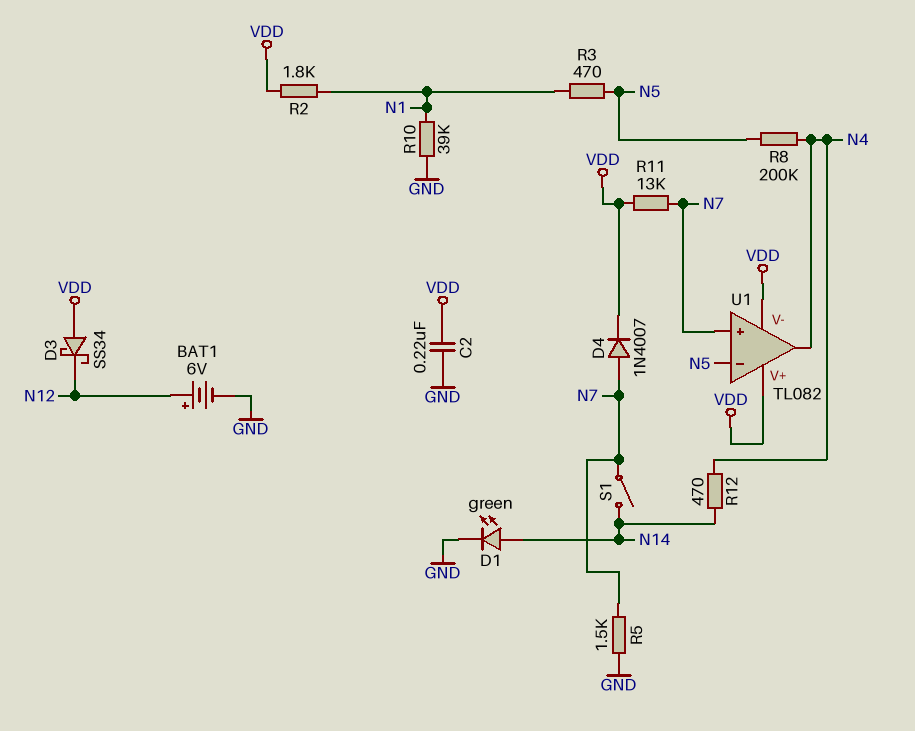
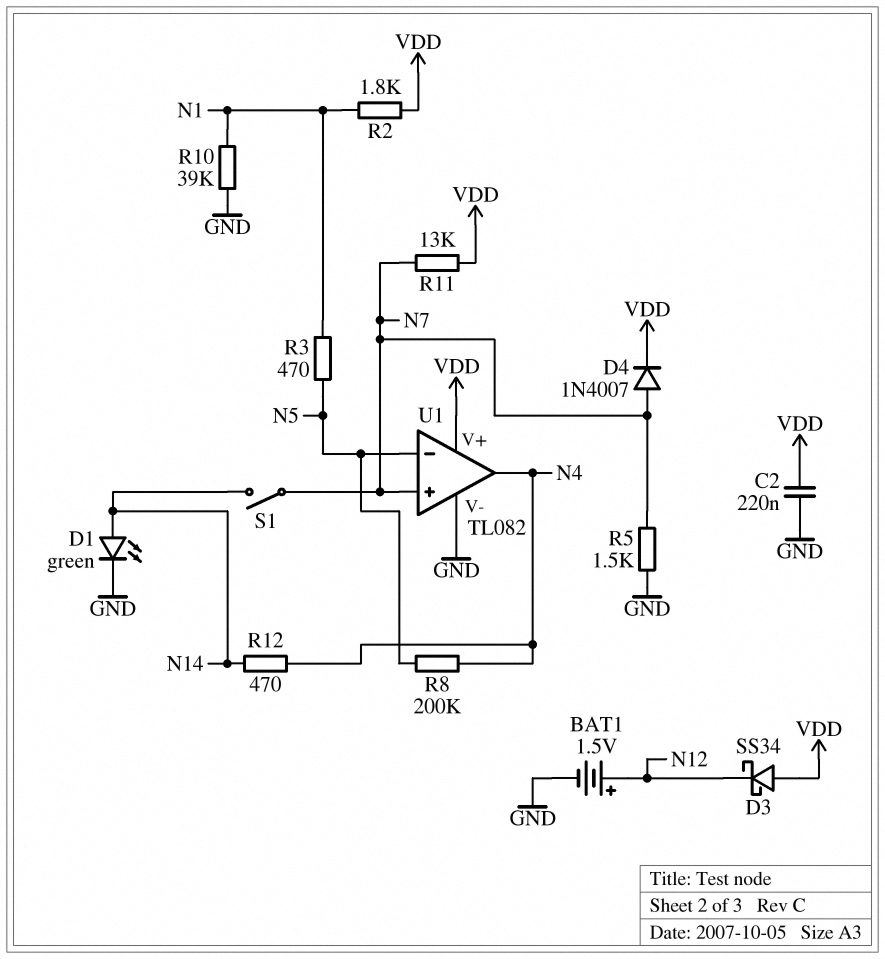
BAT1: 6V (plus N12, minus GND) -> 1.5V (plus N12, minus GND)
U1 pin V-: VDD -> GND

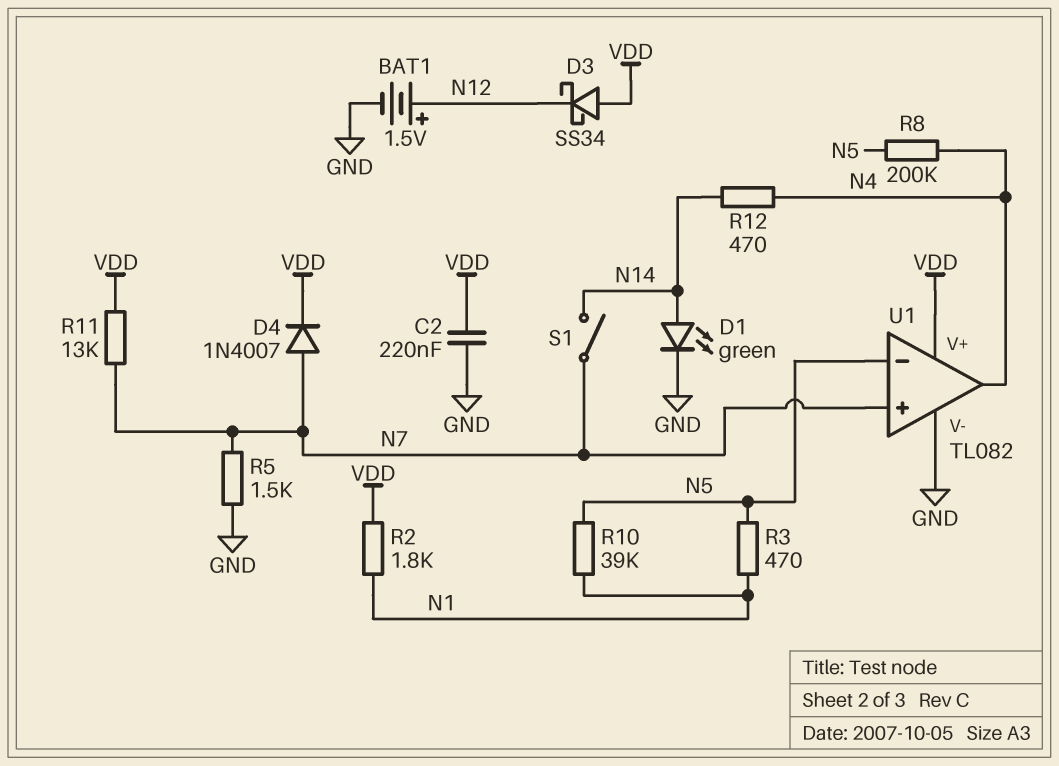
R10: 39k (GND, N1) -> 39k (N1, N5)

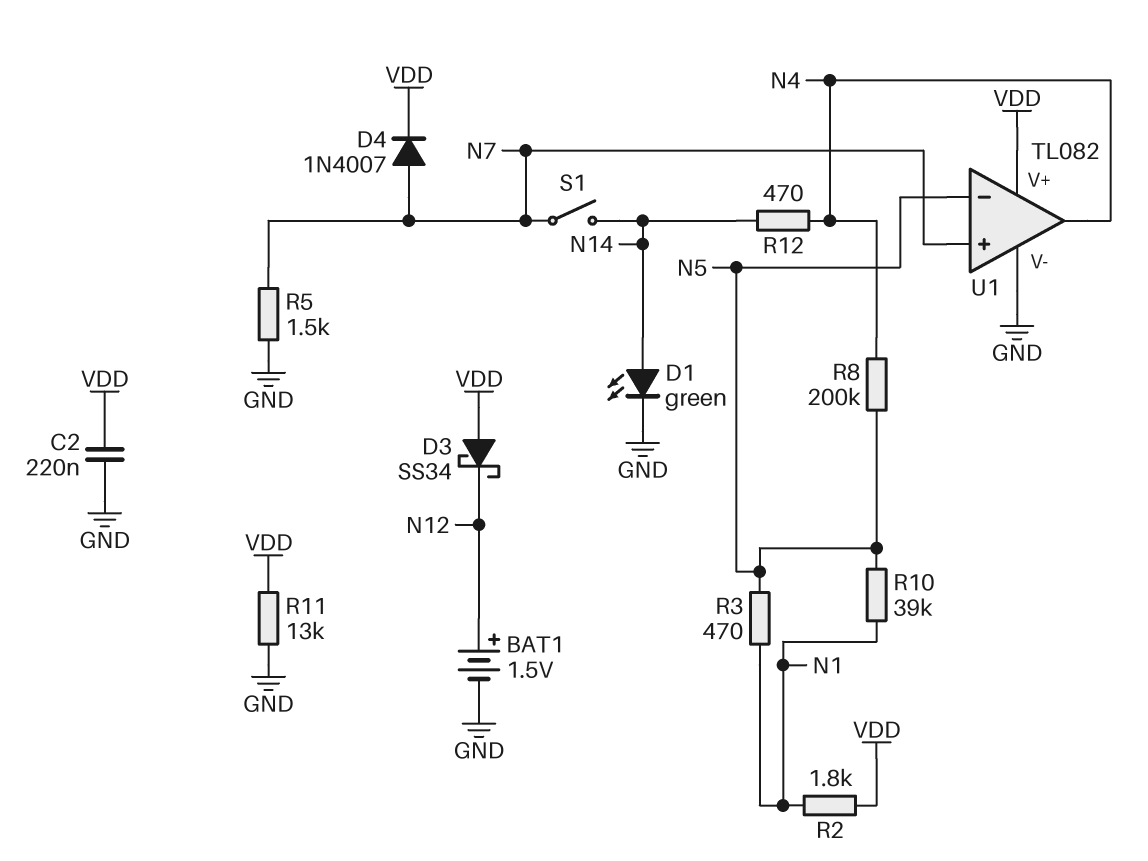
R11: 13k (N7, VDD) -> 13k (GND, VDD)

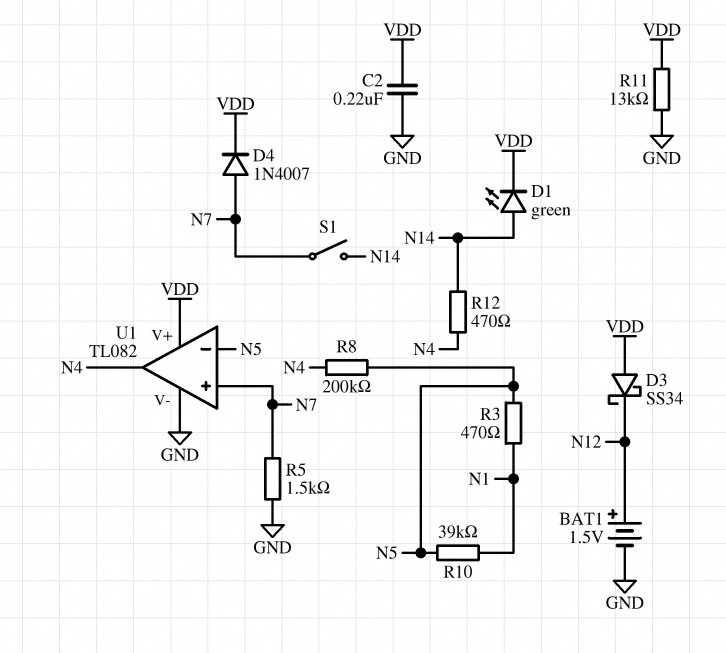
D1: LED green (A N14, K GND) -> LED green (A N14, K VDD)
R2: 1.8k (N1, VDD) -> none

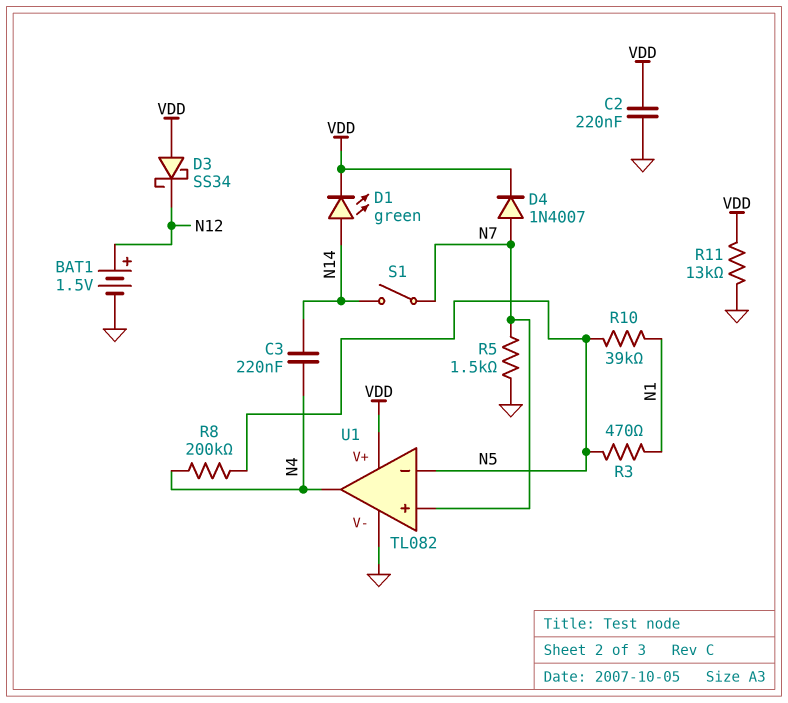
C3: none -> 220nF (N4, N14)
R12: 470 (N4, N14) -> none

